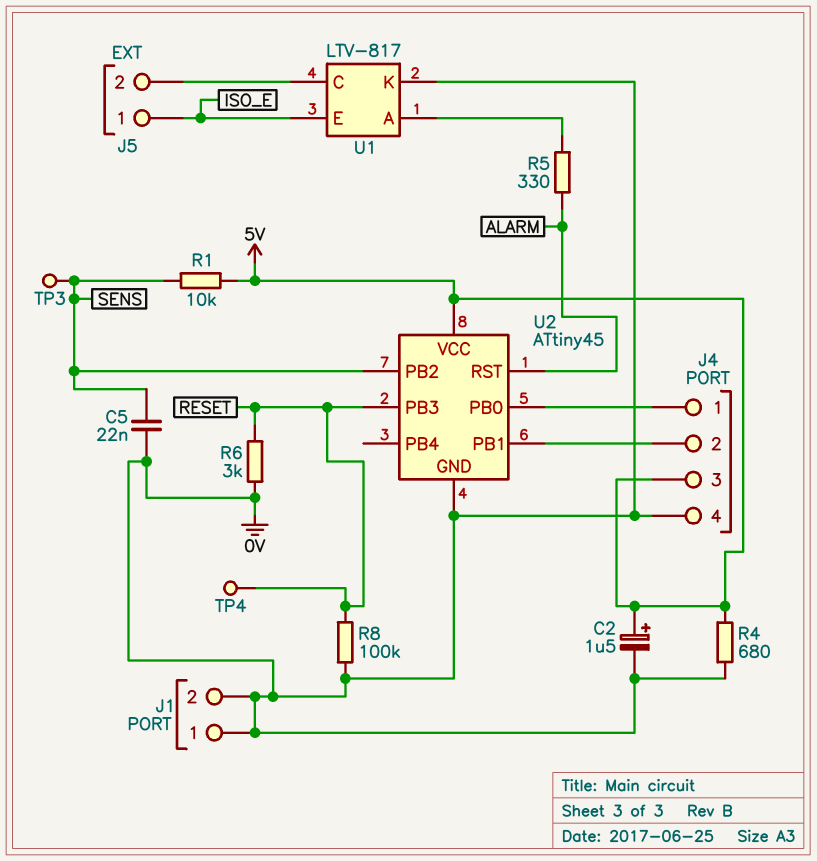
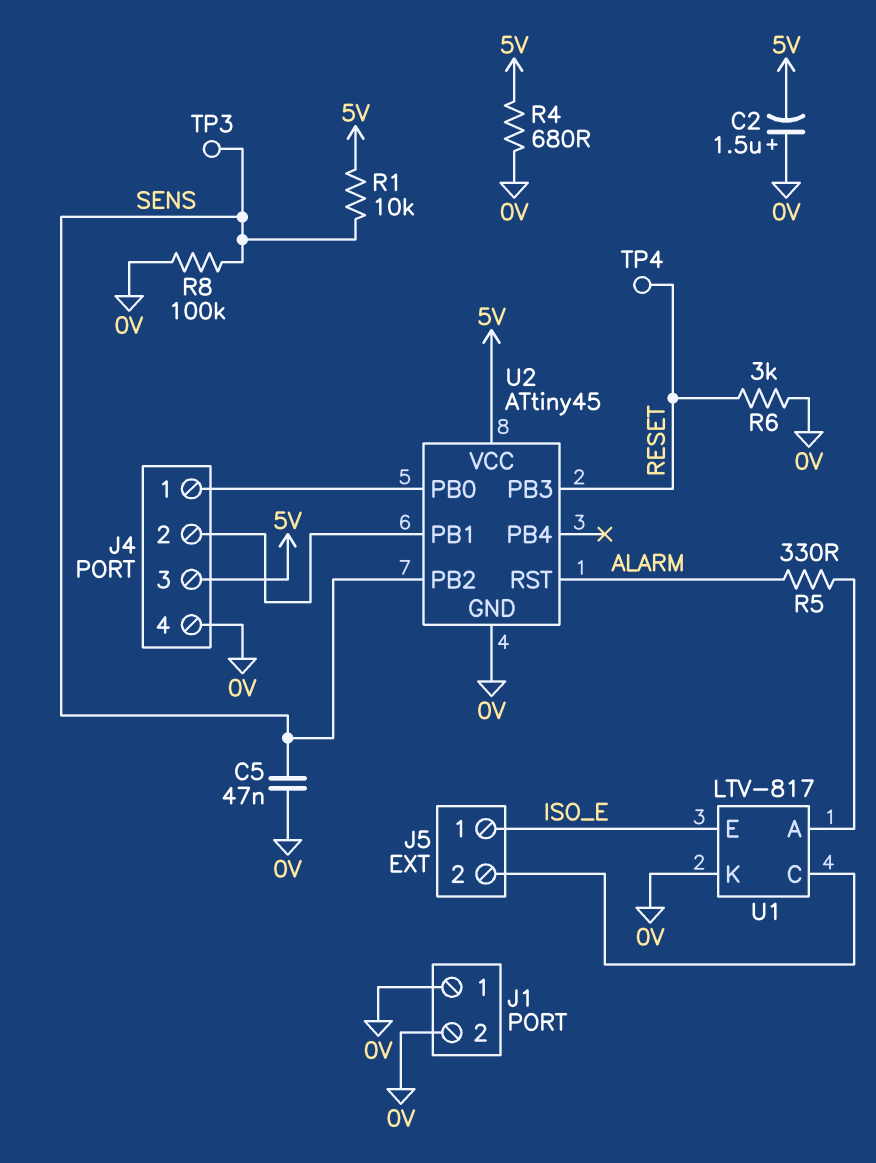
C2: 1.5uF (plus 5V, minus 0V) -> 1.5uF (plus 0V, minus 5V)
C5: 22nF (0V, SENS) -> 47nF (0V, SENS)
R8: 100k (0V, RESET) -> 100k (0V, SENS)

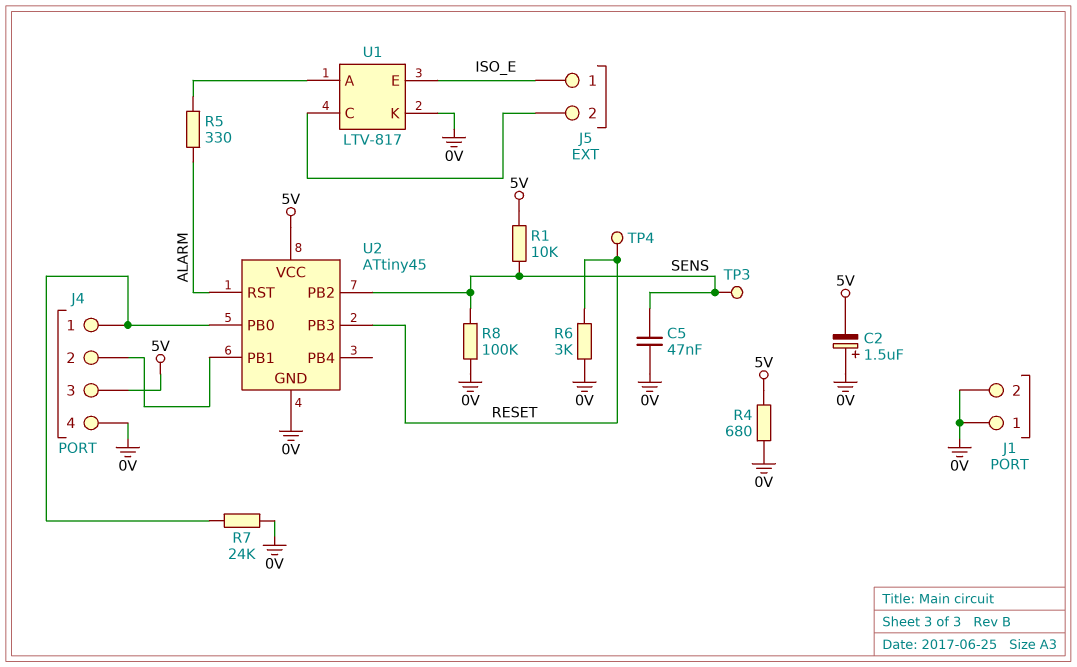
R7: none -> 24k (0V, J4/1)

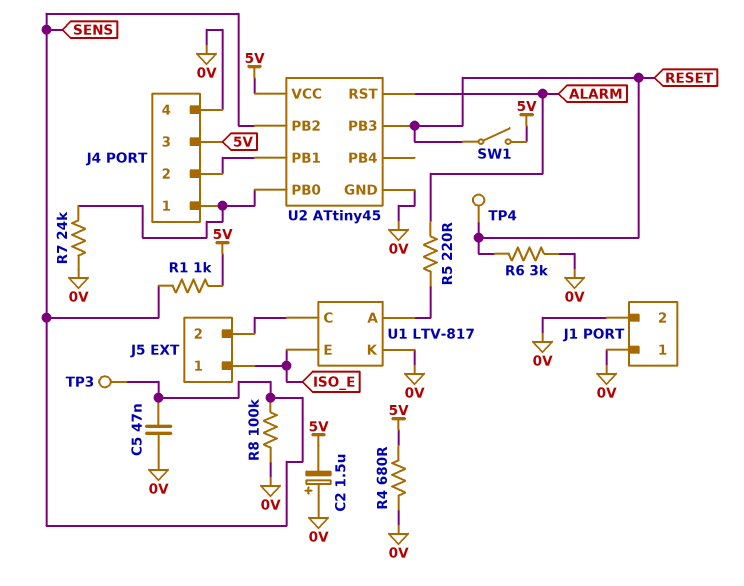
R1: 10k (5V, SENS) -> 1k (5V, SENS)
R5: 330 (ALARM, U1/A) -> 220 (ALARM, U1/A)
SW1: none -> switch (5V, RESET)

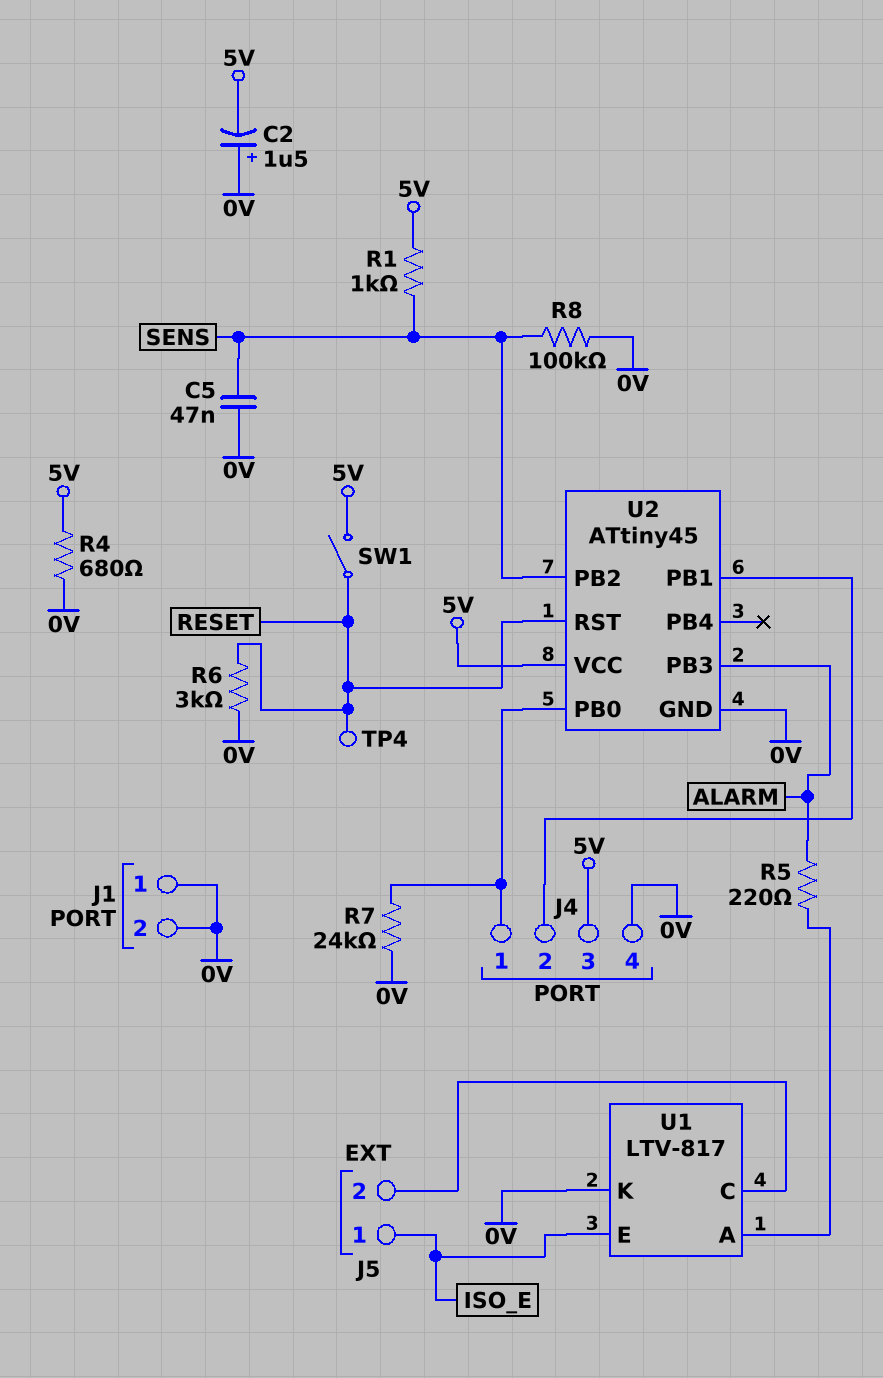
TP3: test point (SENS) -> none
U2 pin PB3: RESET -> ALARM
U2 pin RST: ALARM -> RESET

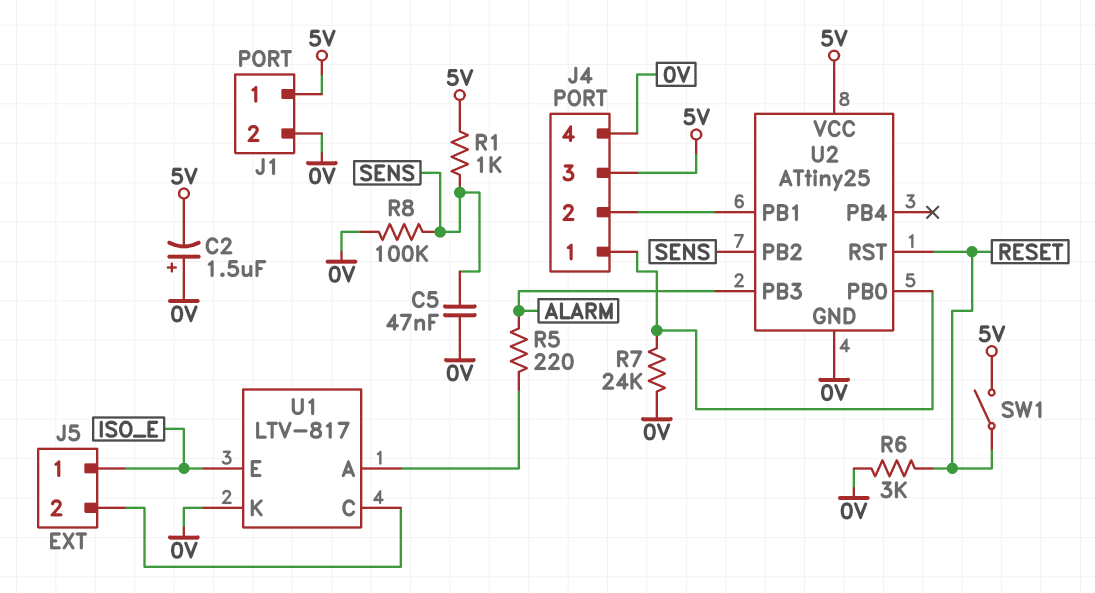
J1 pin 1: 0V -> 5V
R4: 680 (0V, 5V) -> none
TP4: test point (RESET) -> none
U2: ATtiny45 -> ATtiny25

